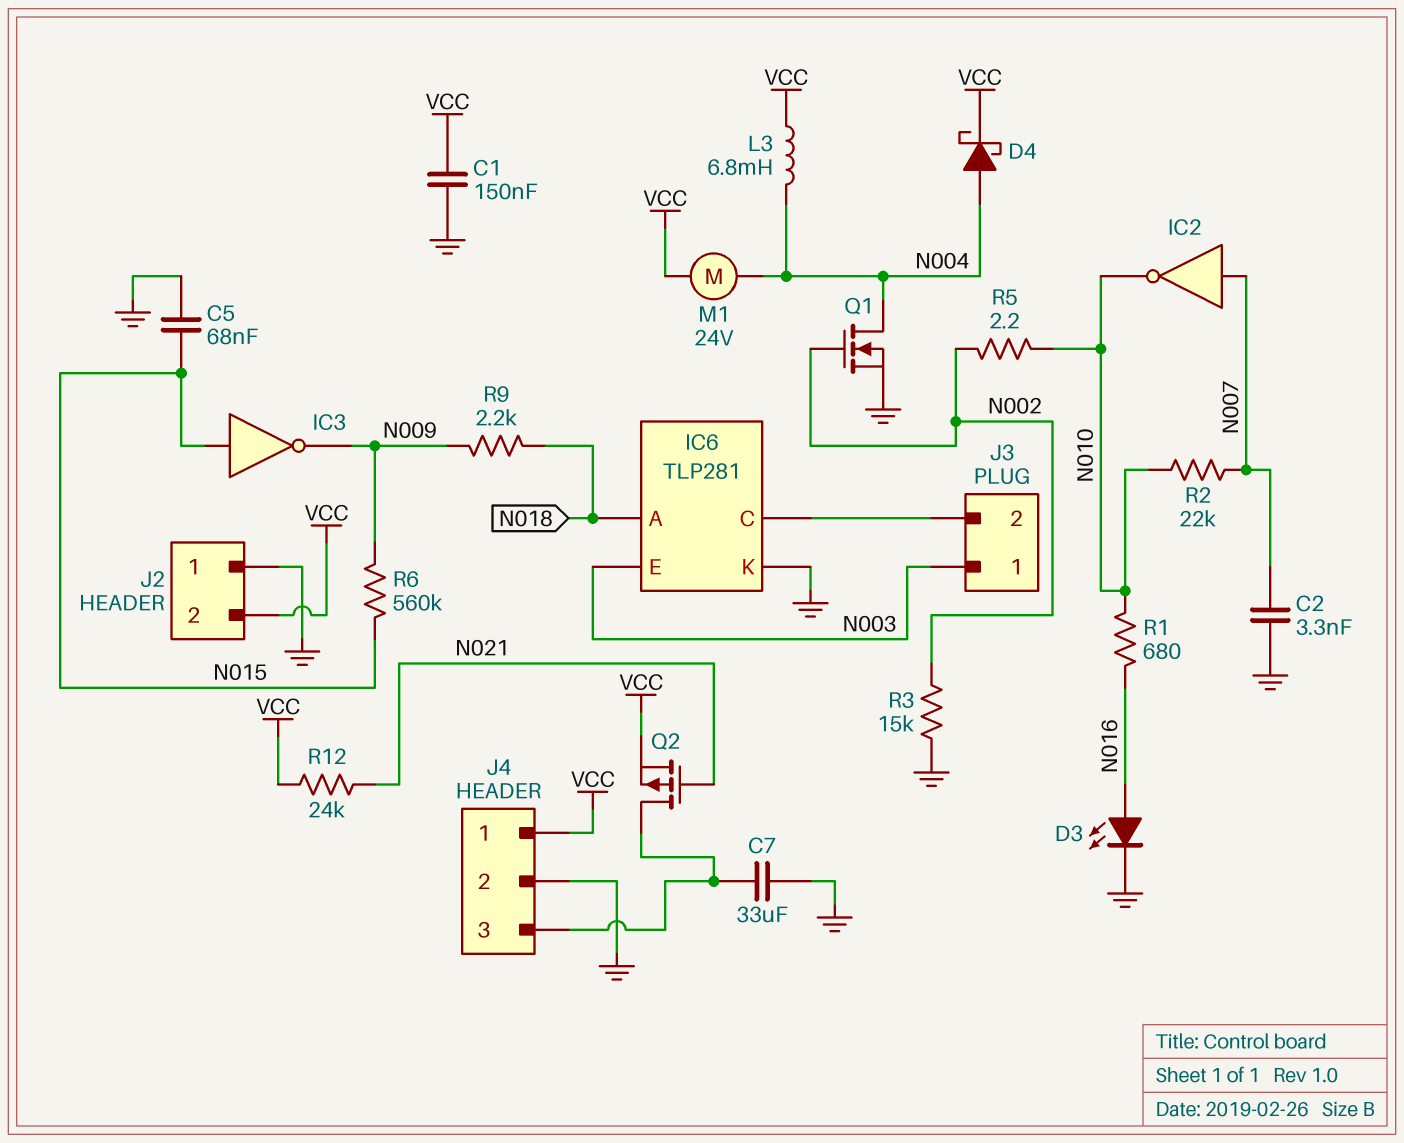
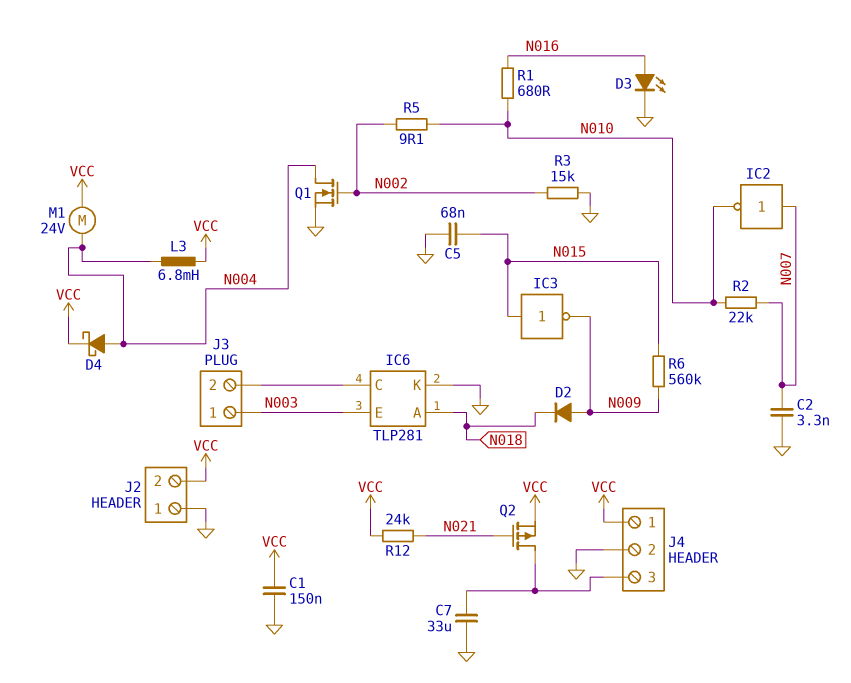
D2: none -> diode (A N009, K N018)
R5: 2.2 (N002, N010) -> 9.1 (N002, N010)
R9: 2.2k (N009, N018) -> none

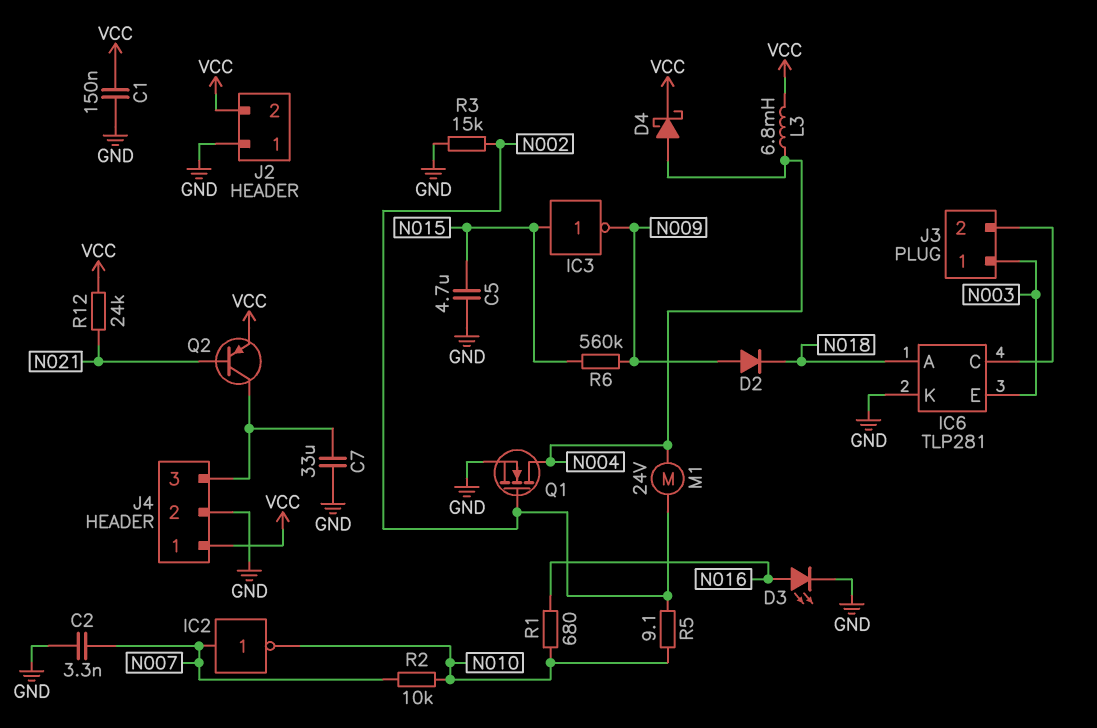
C5: 68nF (GND, N015) -> 4.7uF (GND, N015)
M1: motor 24V (N004, VCC) -> motor 24V (N002, N004)
Q2: PMOS (G N021, D J4/3, S VCC) -> PNP (B N021, C J4/3, E VCC)
R2: 22k (N007, N010) -> 10k (N007, N010)

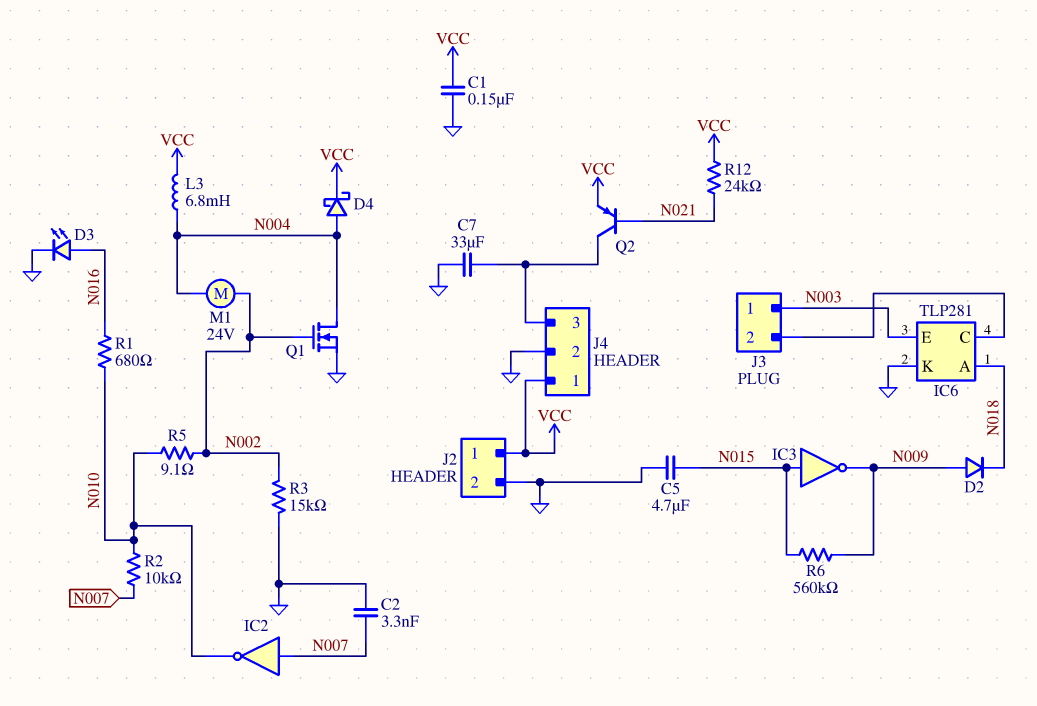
J2 pin 1: GND -> VCC
J2 pin 2: VCC -> GND

